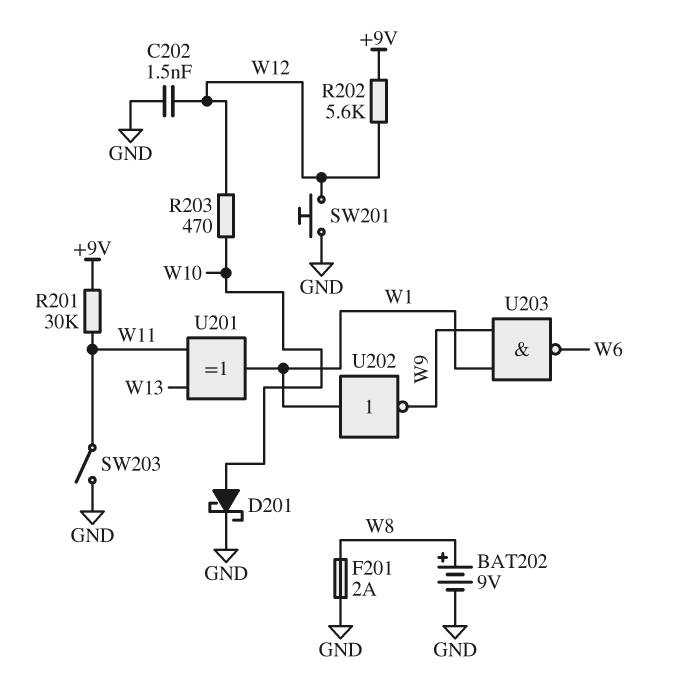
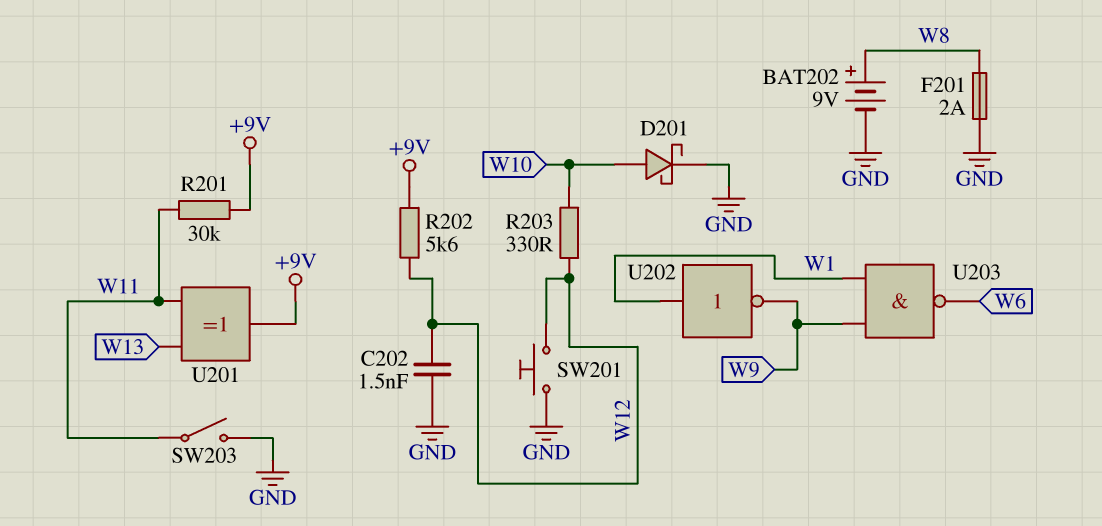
R203: 470 (W10, W12) -> 330 (W10, W12)
U201: XOR (in W11, in W13, out W1) -> XOR (in W11, in W13, out +9V)

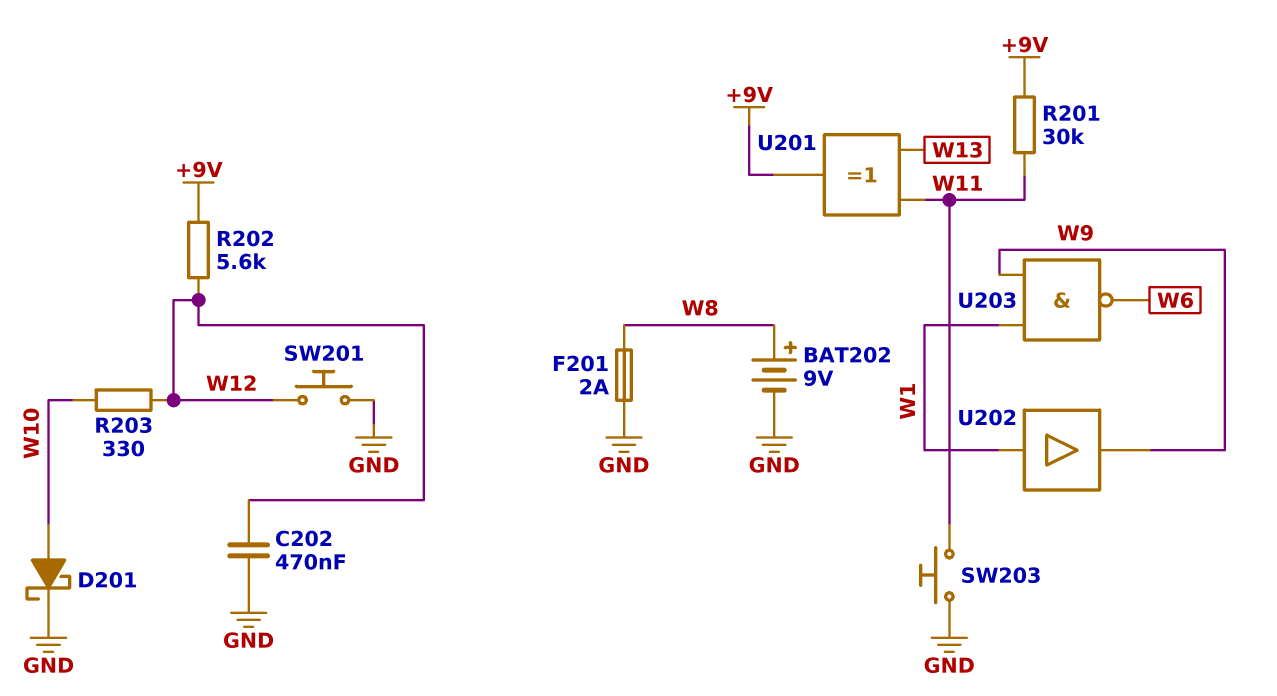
C202: 1.5nF (GND, W12) -> 470nF (GND, W12)
SW203: switch (GND, W11) -> button (GND, W11)
U202: NOT (in W1, out W9) -> buffer (in W1, out W9)

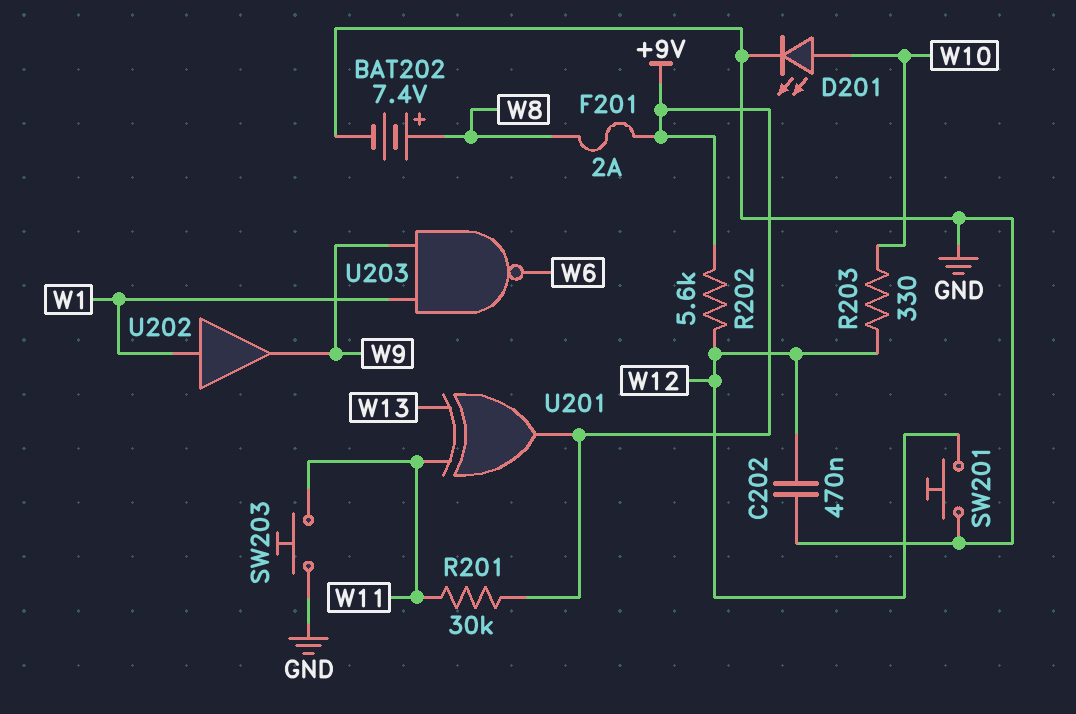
BAT202: 9V (plus W8, minus GND) -> 7.4V (plus W8, minus GND)
D201: schottky (A W10, K GND) -> LED (A W10, K GND)
F201: 2A (GND, W8) -> 2A (+9V, W8)

